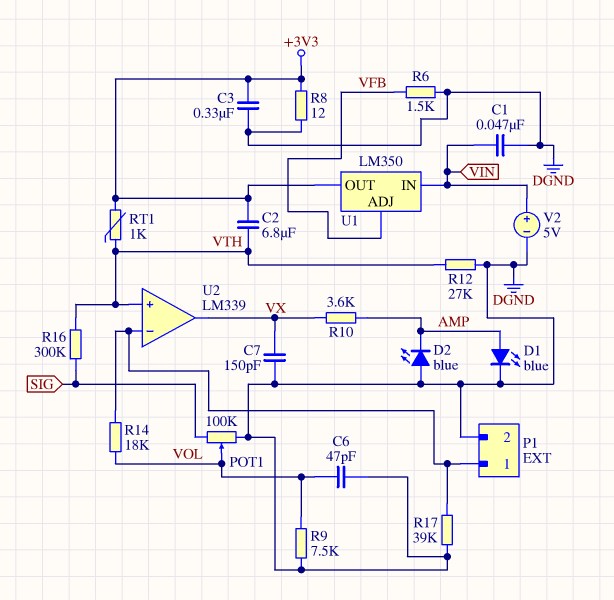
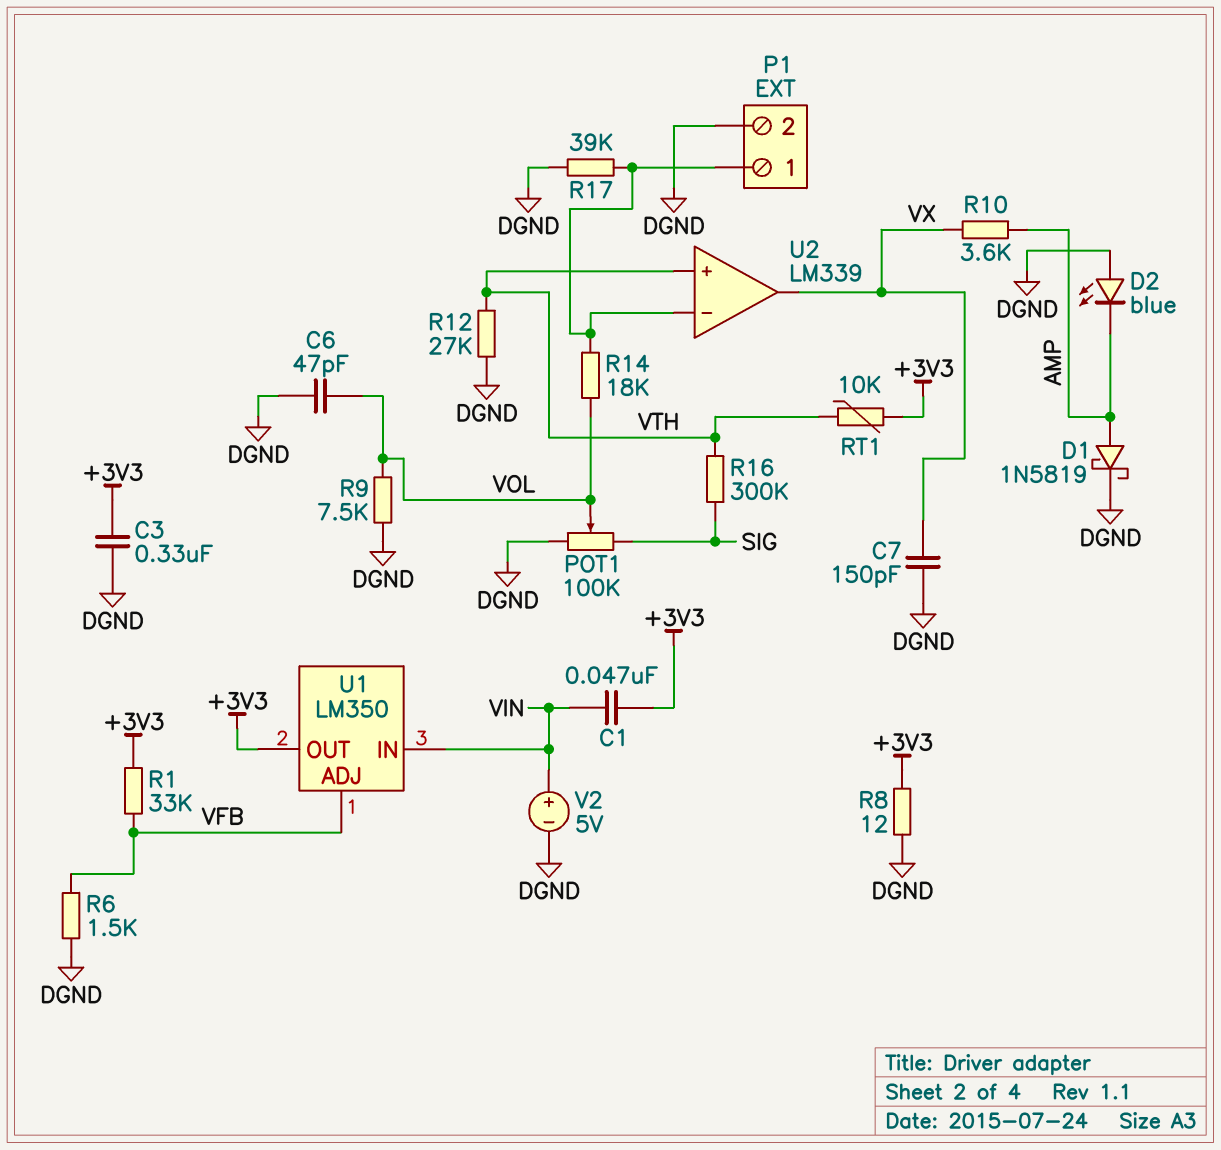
C1: 47nF (DGND, VIN) -> 47nF (+3V3, VIN)
C2: 6.8uF (+3V3, VTH) -> none
D1: LED blue (A AMP, K DGND) -> schottky 1N5819 (A AMP, K DGND)
R1: none -> 33k (+3V3, VFB)
RT1: 1k (+3V3, VTH) -> 10k (+3V3, VTH)

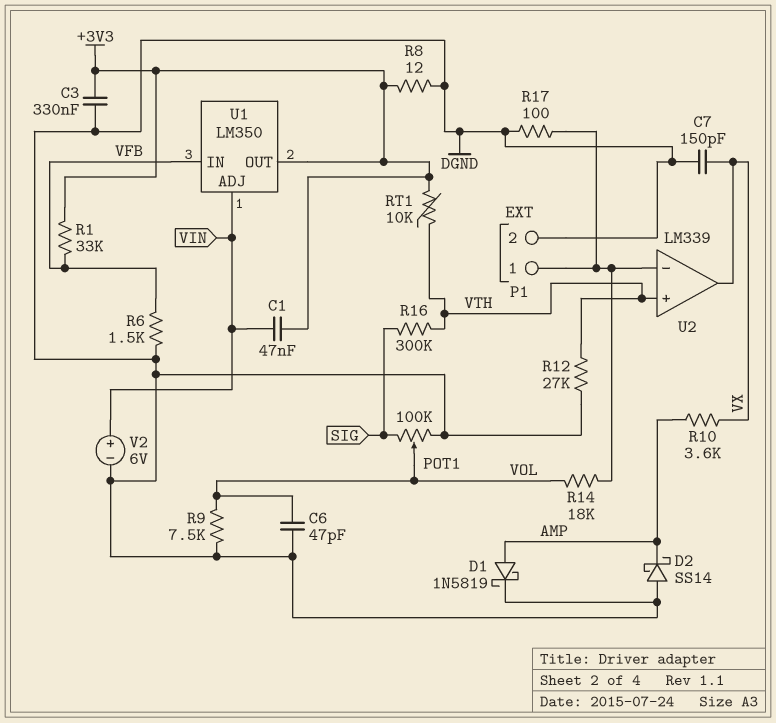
D2: LED blue (A DGND, K AMP) -> schottky SS14 (A DGND, K AMP)
R17: 39k (DGND, P1/1) -> 100 (DGND, P1/1)
U1 pin ADJ: VFB -> VIN
U1 pin IN: VIN -> VFB
V2: 5V (plus VIN, minus DGND) -> 6V (plus VIN, minus DGND)

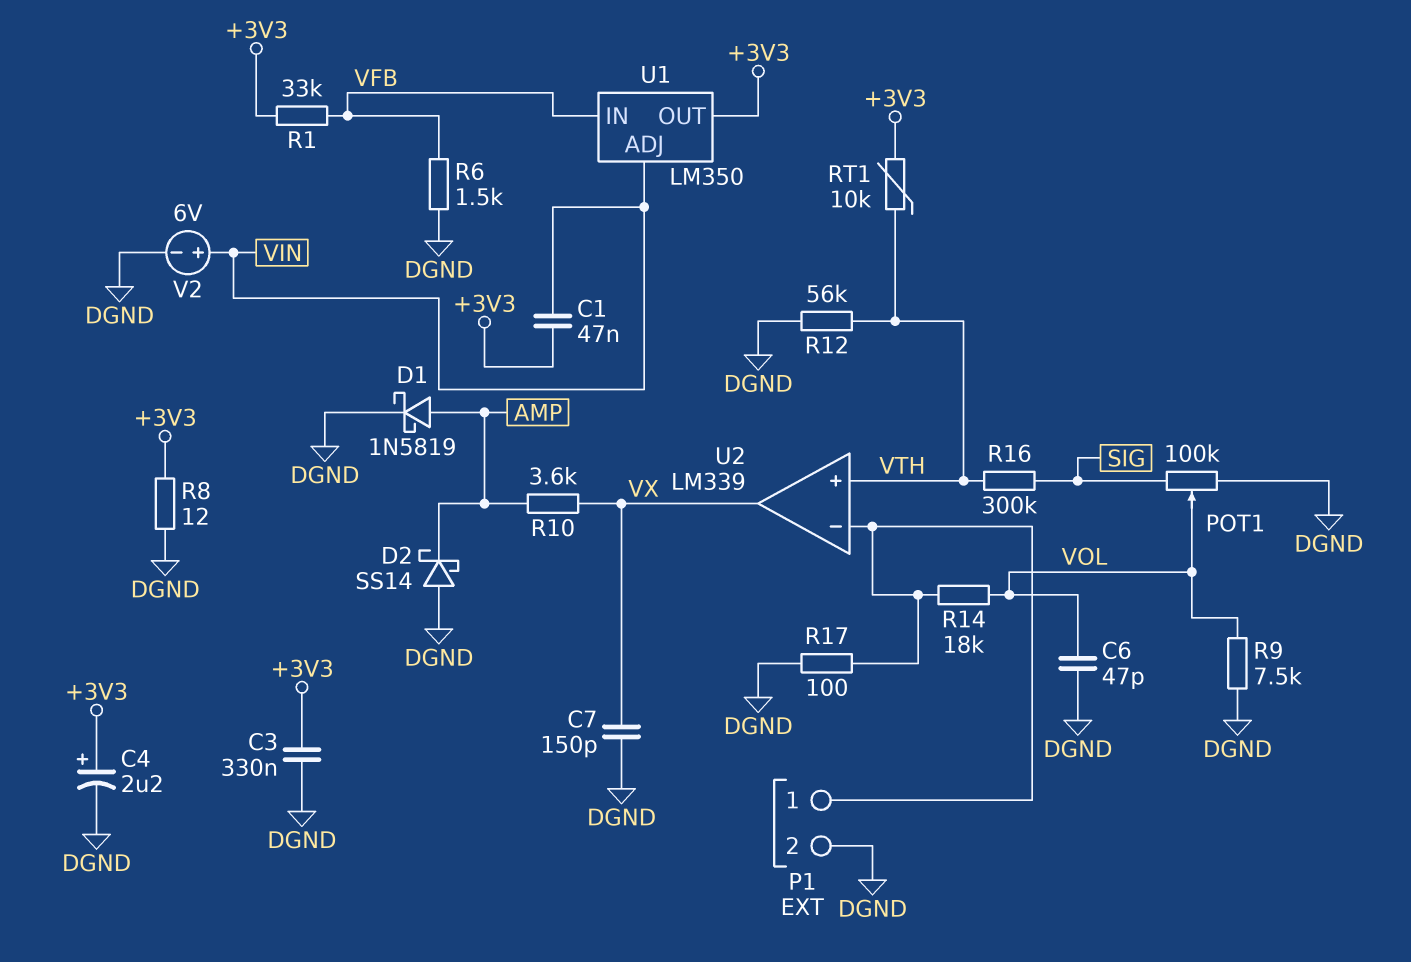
C4: none -> 2.2uF (plus +3V3, minus DGND)
R12: 27k (DGND, VTH) -> 56k (DGND, VTH)

